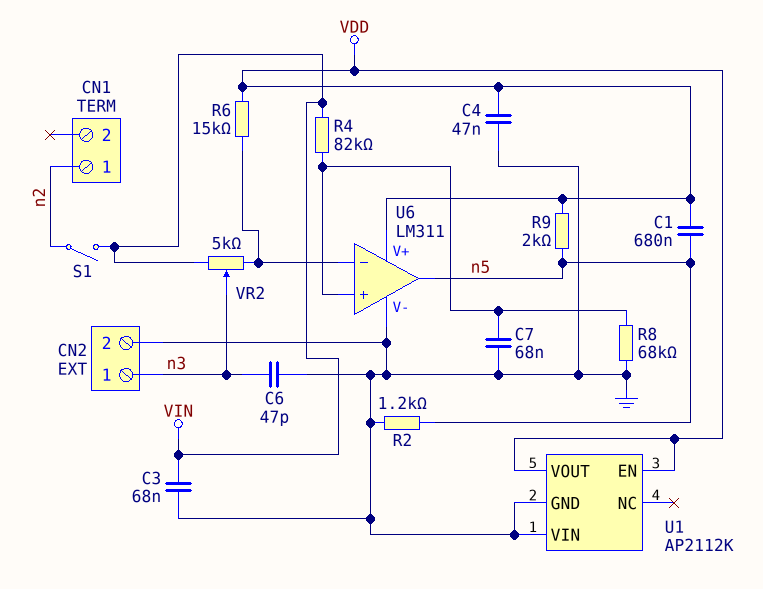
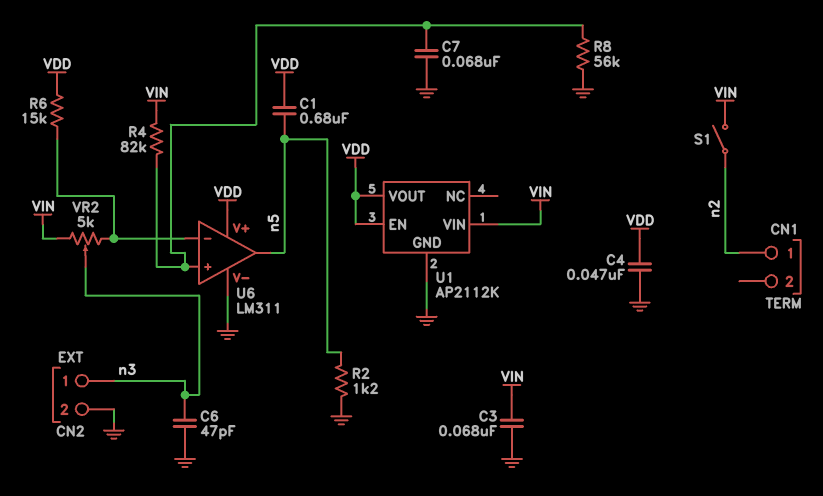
R8: 68k (GND, U6/in+) -> 56k (GND, U6/in+)
R9: 2k (VDD, n5) -> none
U1 pin VIN: GND -> VIN

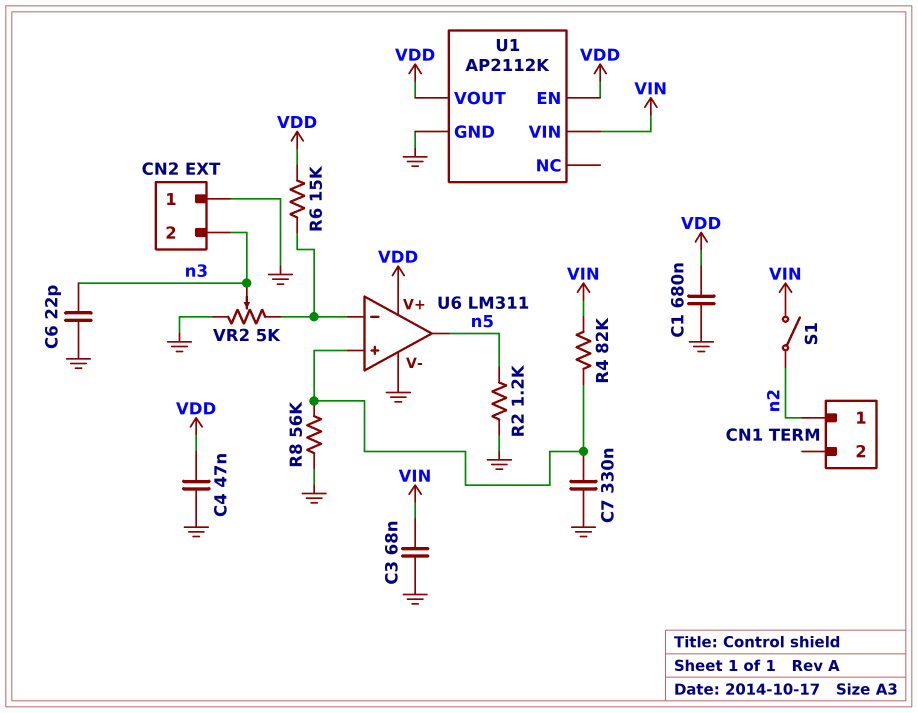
C1: 680nF (VDD, n5) -> 680nF (GND, VDD)
C6: 47pF (GND, n3) -> 22pF (GND, n3)
C7: 68nF (GND, U6/in+) -> 330nF (GND, U6/in+)
CN2 pin 1: n3 -> GND
CN2 pin 2: GND -> n3
VR2: 5k (U6/in-, VIN, wiper n3) -> 5k (GND, U6/in-, wiper n3)

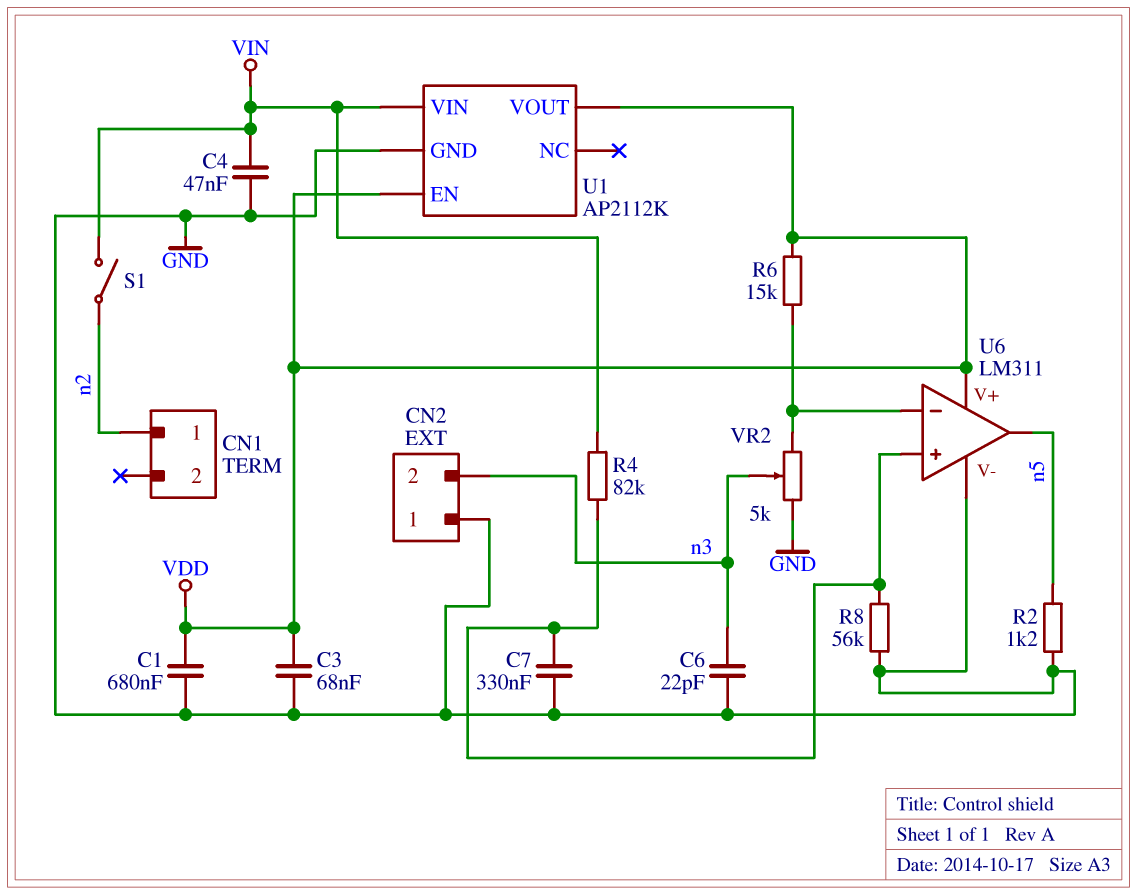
C3: 68nF (GND, VIN) -> 68nF (GND, VDD)
C4: 47nF (GND, VDD) -> 47nF (GND, VIN)

